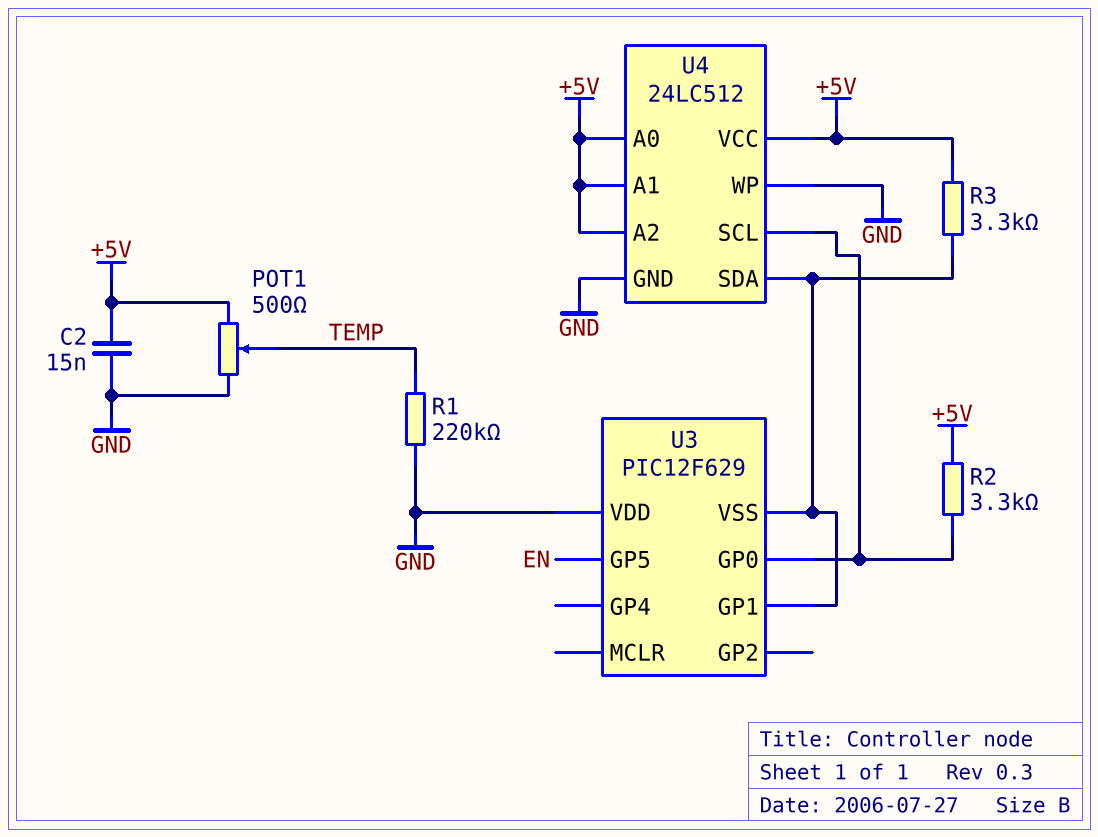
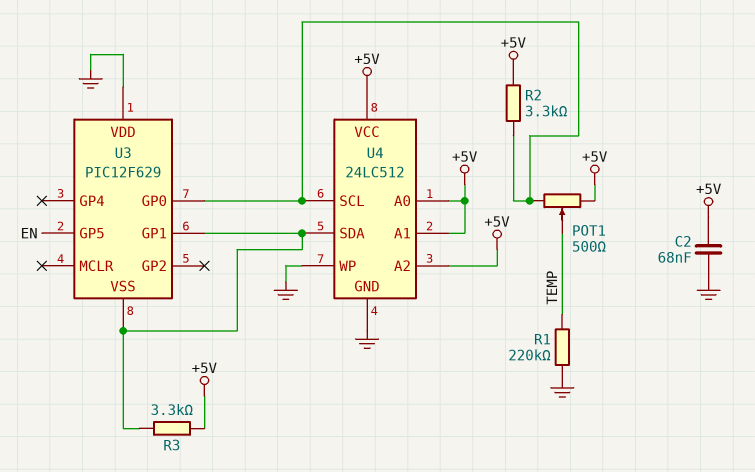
C2: 15nF (+5V, GND) -> 68nF (+5V, GND)
POT1: 500 (+5V, GND, wiper TEMP) -> 500 (+5V, U3/GP0, wiper TEMP)

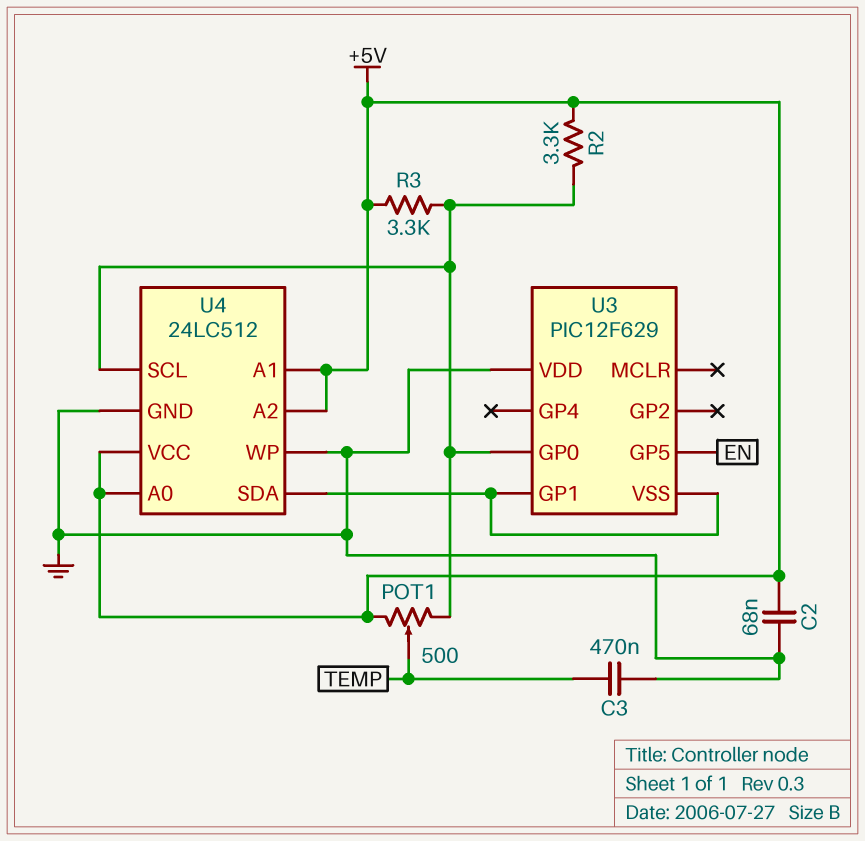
C3: none -> 470nF (GND, TEMP)
R1: 220k (GND, TEMP) -> none
R3: 3.3k (+5V, U3/GP1) -> 3.3k (+5V, U3/GP0)

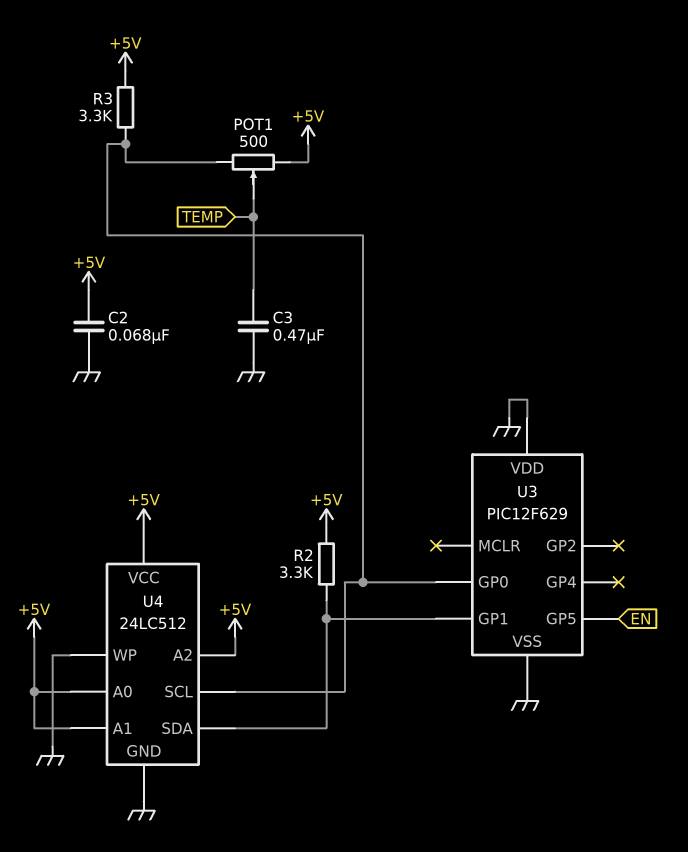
R2: 3.3k (+5V, U3/GP0) -> 3.3k (+5V, U3/GP1)
U3 pin VSS: U3/GP1 -> GND

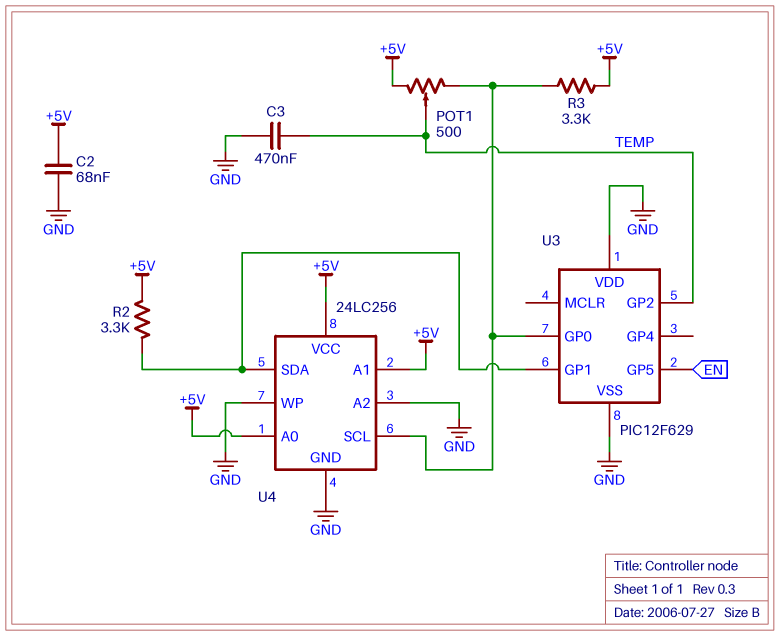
U3 pin GP2: none -> TEMP
U4: 24LC512 -> 24LC256
U4 pin A2: +5V -> GND

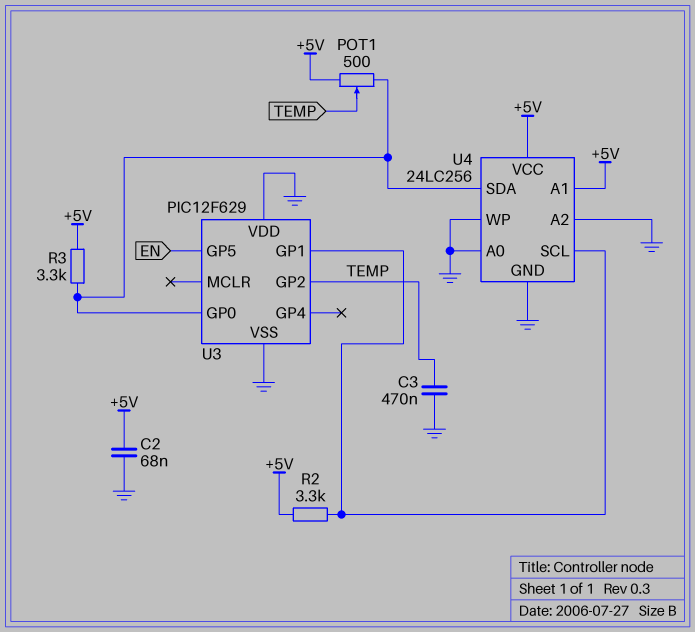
U4 pin A0: +5V -> GND
U4 pin SCL: U3/GP0 -> U3/GP1
U4 pin SDA: U3/GP1 -> U3/GP0

